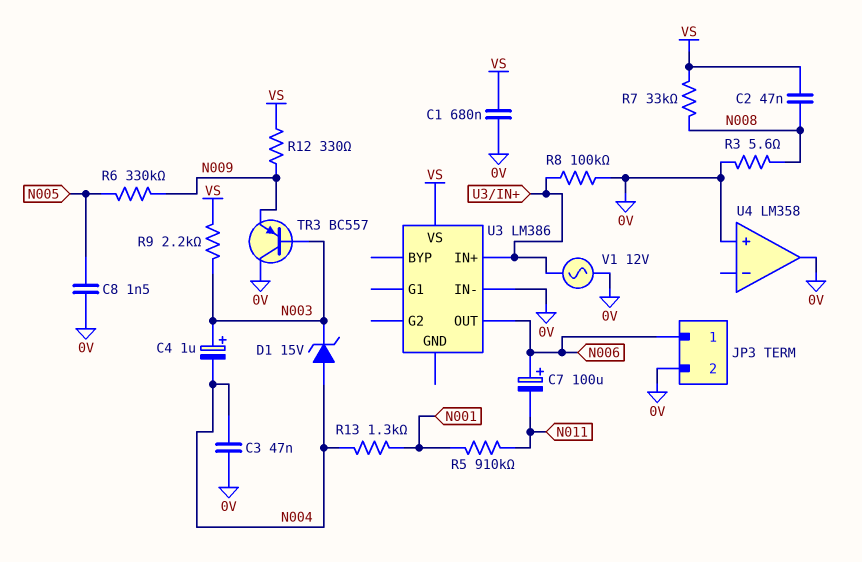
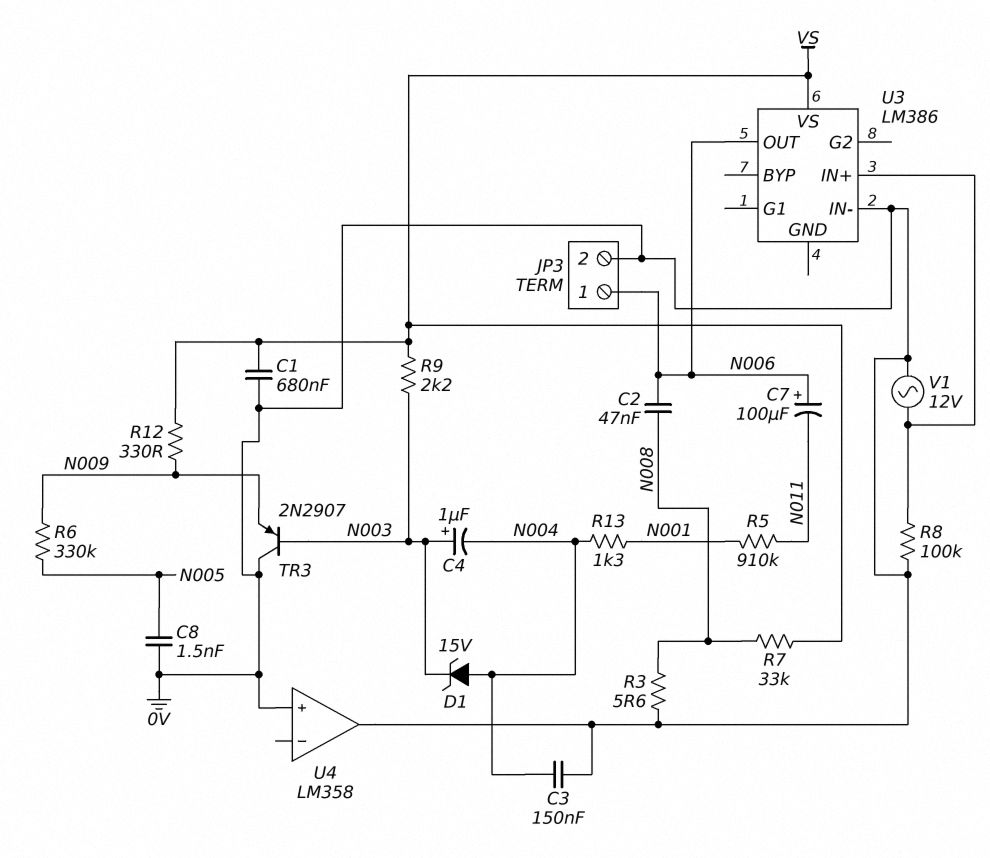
C2: 47nF (N008, VS) -> 47nF (N006, N008)
C3: 47nF (0V, N004) -> 150nF (0V, N004)
TR3: PNP BC557 (B N003, C 0V, E N009) -> PNP 2N2907 (B N003, C 0V, E N009)

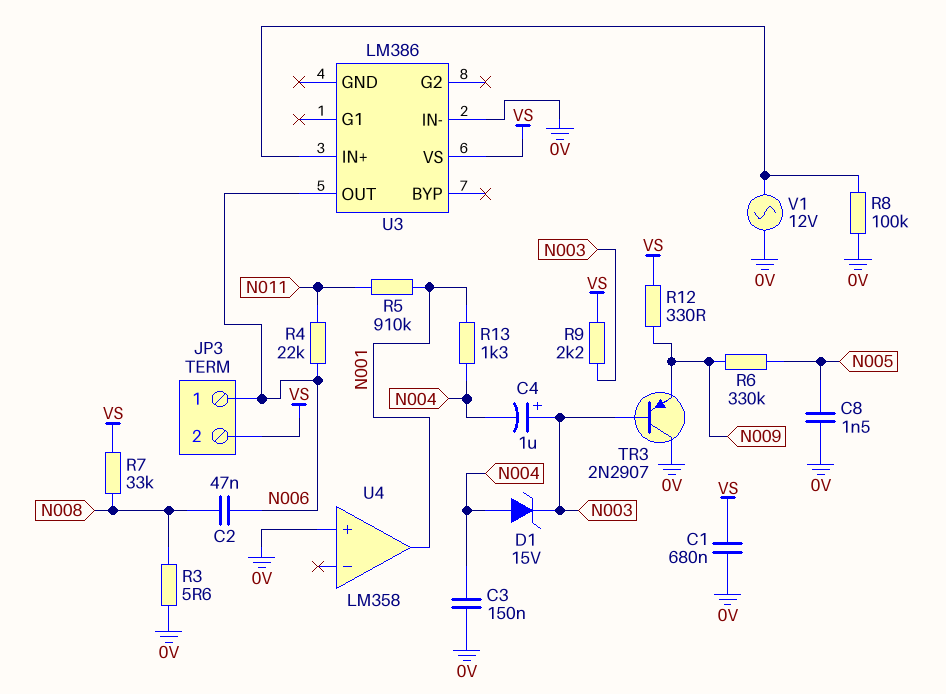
C7: 100uF (plus N006, minus N011) -> none
JP3 pin 2: 0V -> VS
R4: none -> 22k (N006, N011)
U4 pin out: 0V -> N001

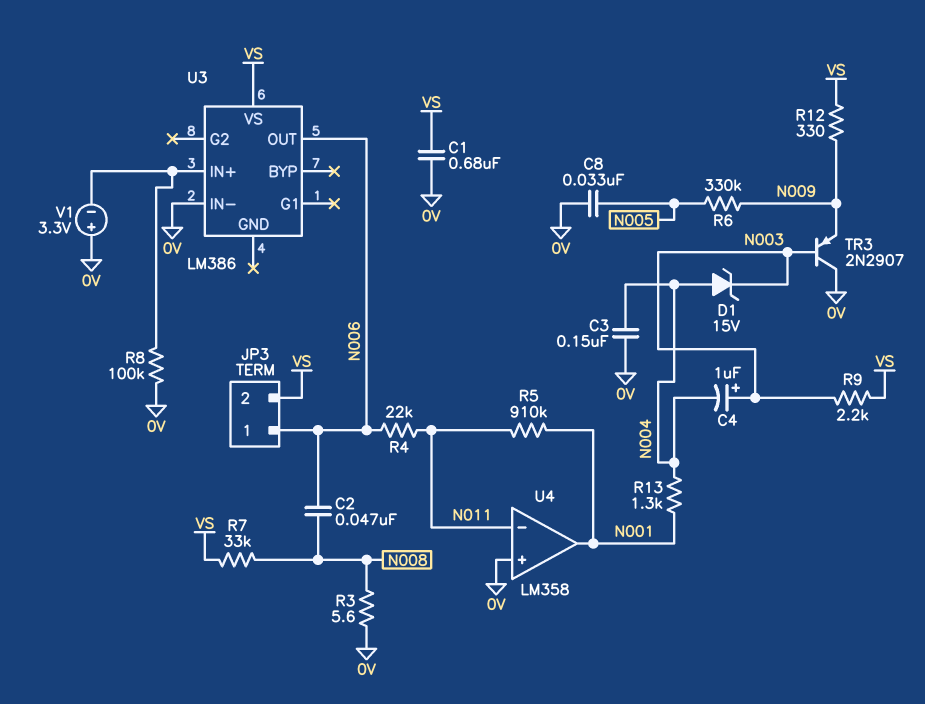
C8: 1.5nF (0V, N005) -> 33nF (0V, N005)
U4 pin in-: none -> N011
V1: AC 12V (0V, U3/IN+) -> 3.3V (plus 0V, minus U3/IN+)

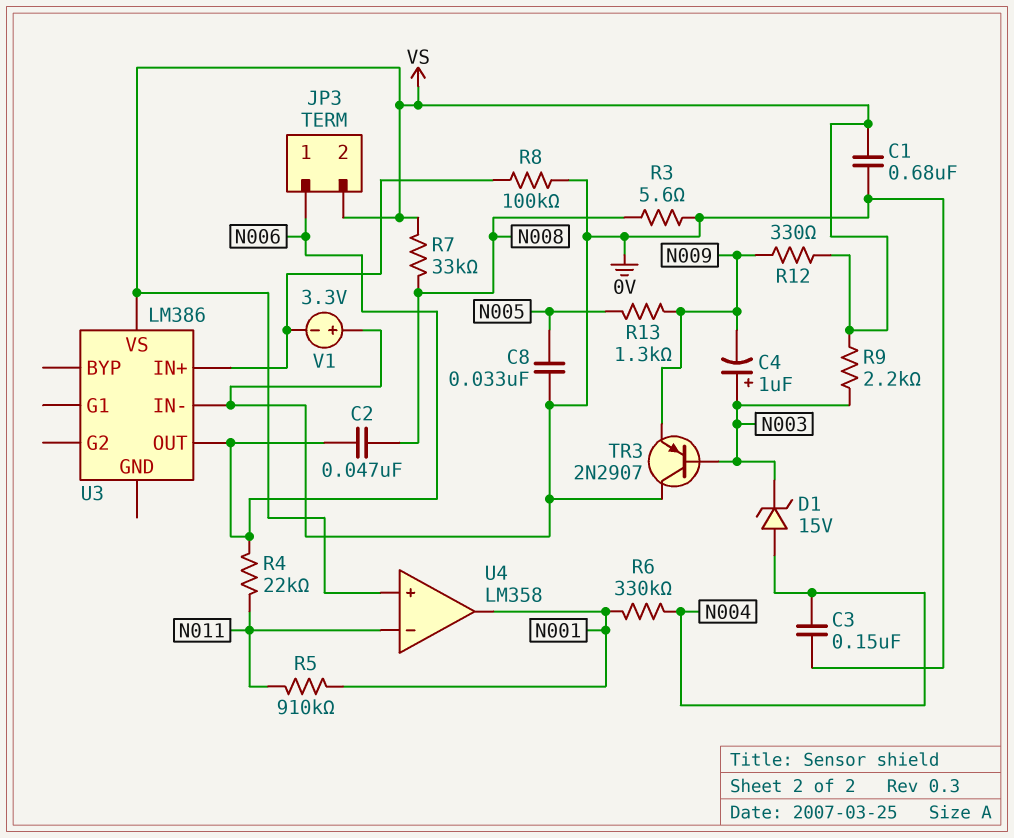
C4: 1uF (plus N003, minus N004) -> 1uF (plus N003, minus N009)
R6: 330k (N005, N009) -> 330k (N001, N004)
R13: 1.3k (N001, N004) -> 1.3k (N005, N009)
U4 pin in+: 0V -> VS

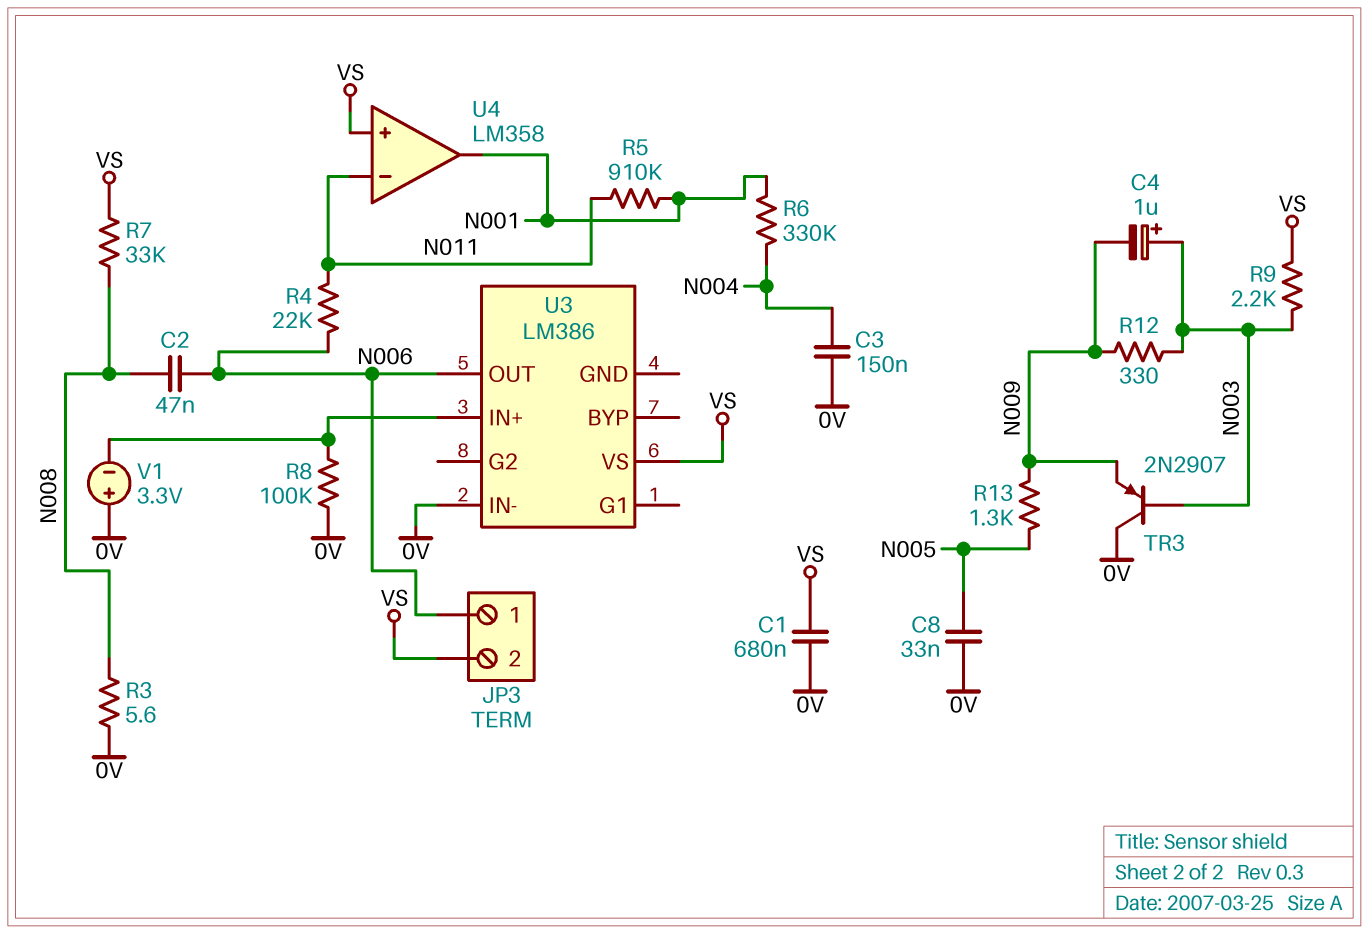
D1: zener 15V (A N004, K N003) -> none
R12: 330 (N009, VS) -> 330 (N003, N009)

